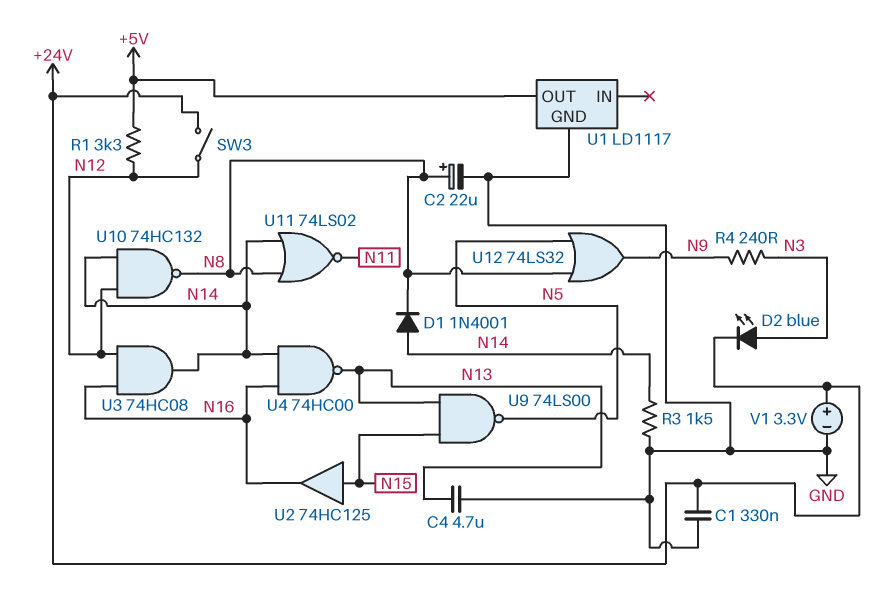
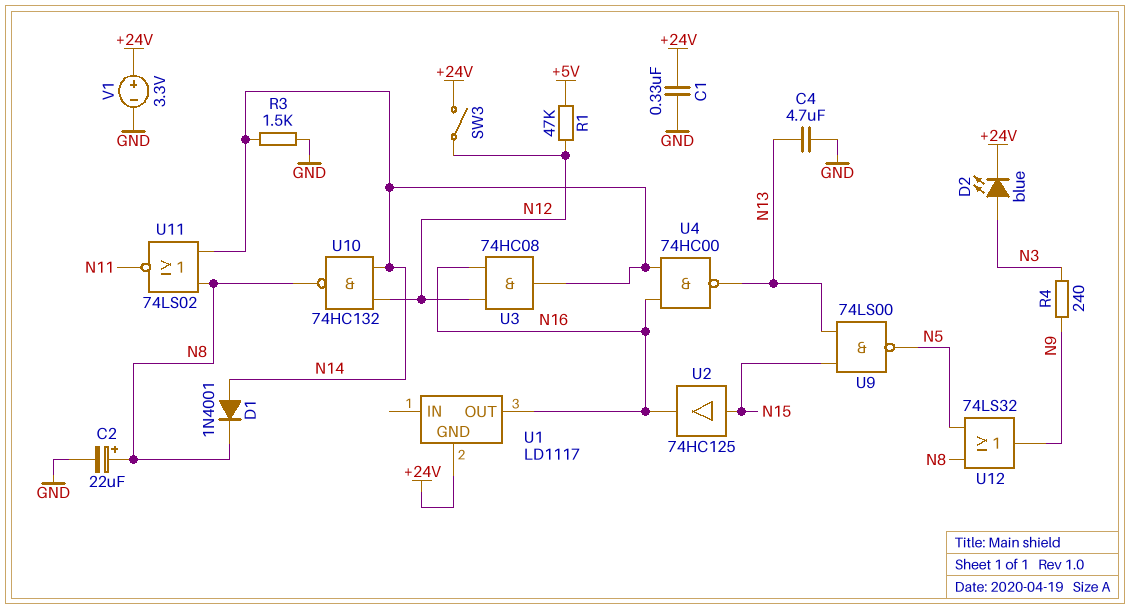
R1: 3.3k (+5V, N12) -> 47k (+5V, N12)
U1 pin GND: GND -> +24V
U1 pin OUT: +5V -> N16

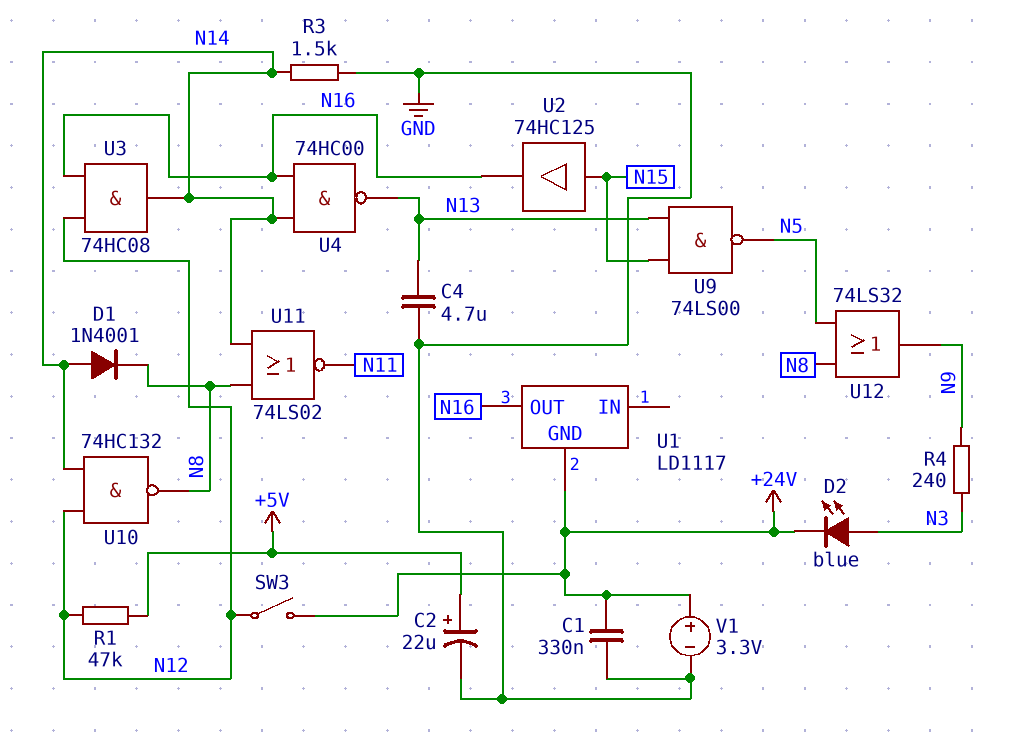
C2: 22uF (plus N8, minus GND) -> 22uF (plus +5V, minus GND)

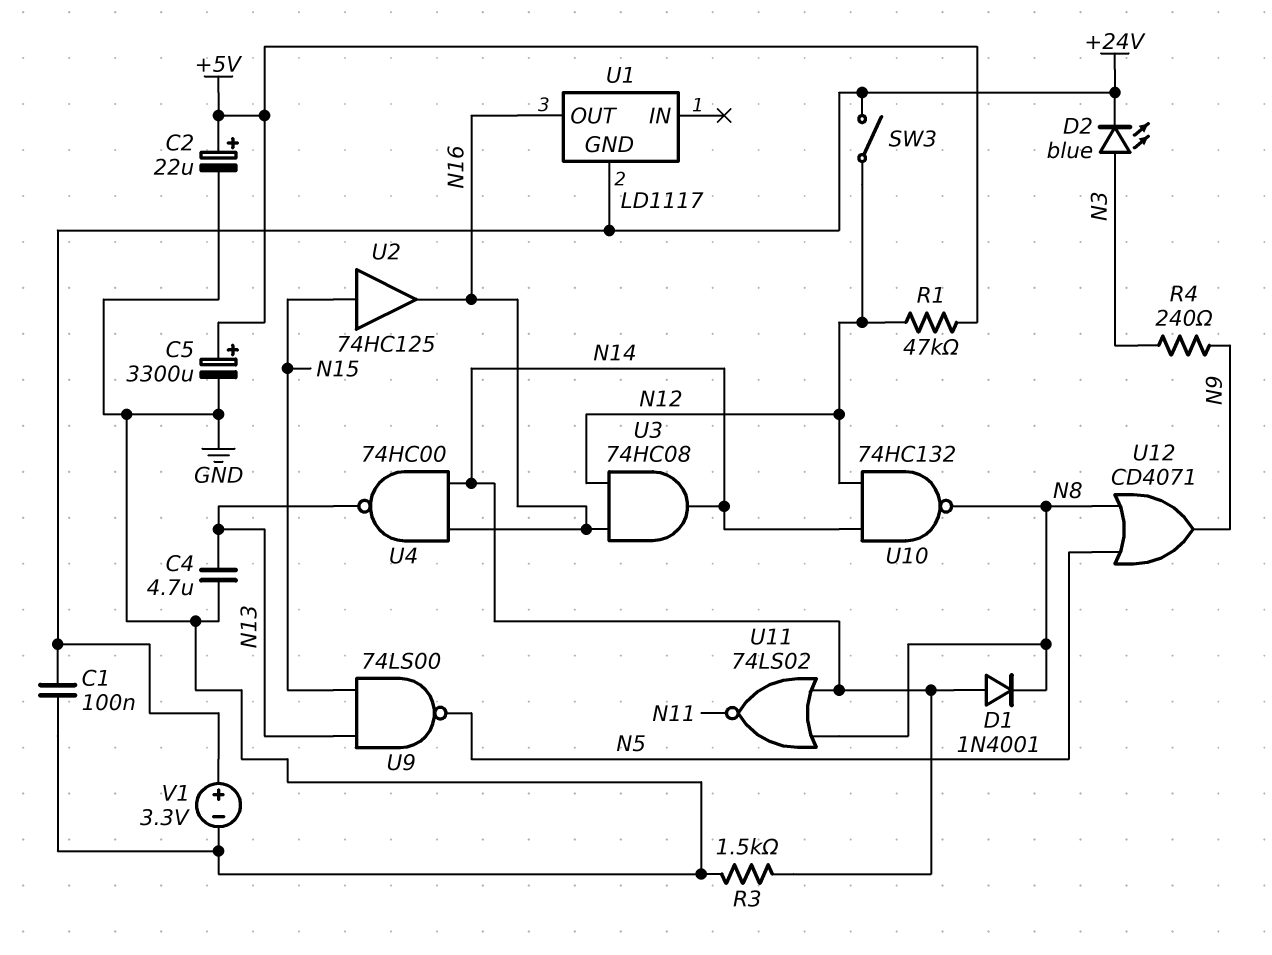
C1: 330nF (+24V, GND) -> 100nF (+24V, GND)
C5: none -> 3300uF (plus +5V, minus GND)
U12: OR 74LS32 (in N5, in N8, out N9) -> OR CD4071 (in N5, in N8, out N9)

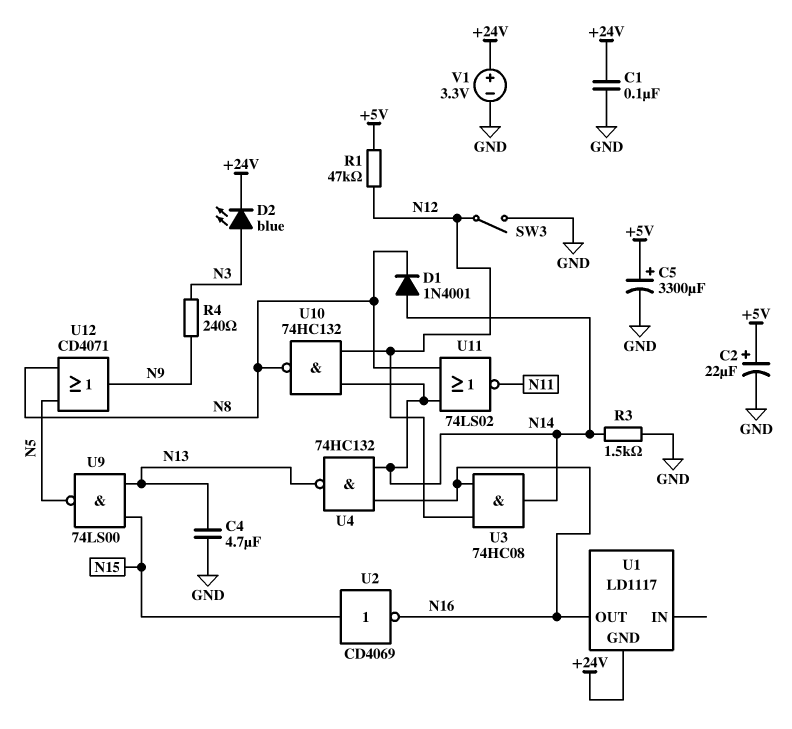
SW3: switch (+24V, N12) -> switch (GND, N12)
U2: buffer 74HC125 (in N15, out N16) -> NOT CD4069 (in N15, out N16)
U4: NAND 74HC00 (in N14, in N16, out N13) -> NAND 74HC132 (in N14, in N16, out N13)

